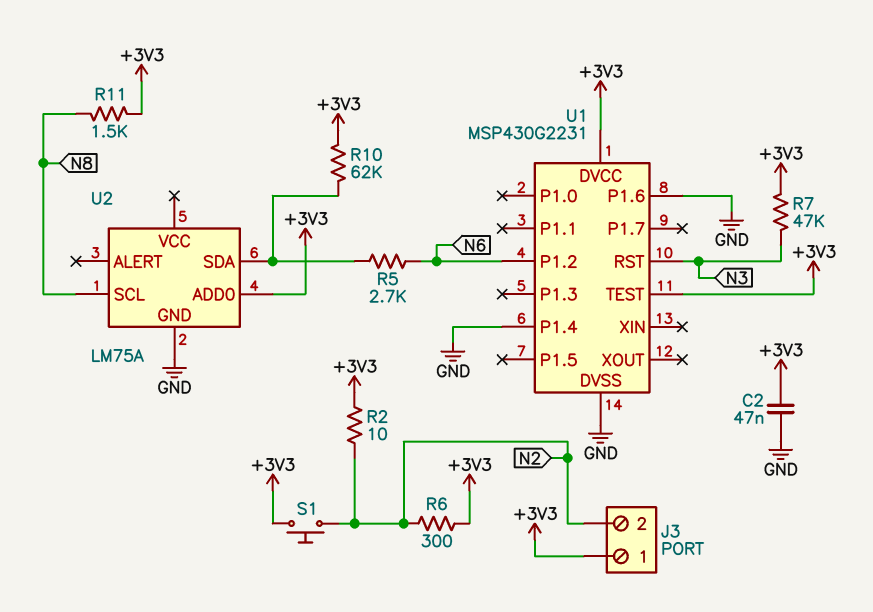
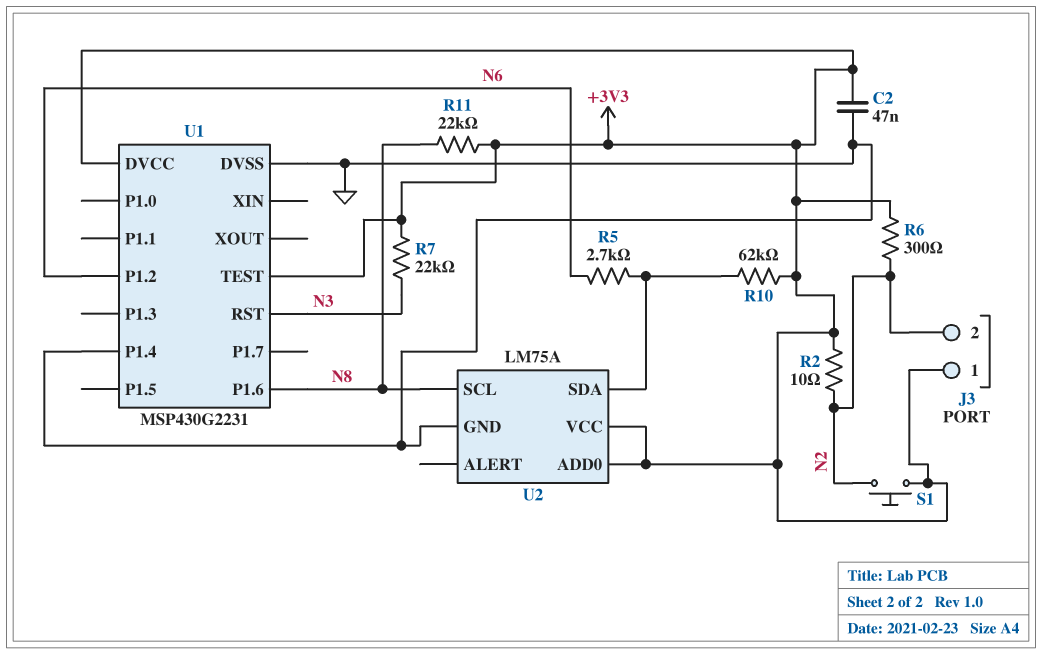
R7: 47k (+3V3, N3) -> 22k (+3V3, N3)
R11: 1.5k (+3V3, N8) -> 22k (+3V3, N8)
U1 pin P1.6: GND -> N8
U2 pin VCC: none -> +3V3

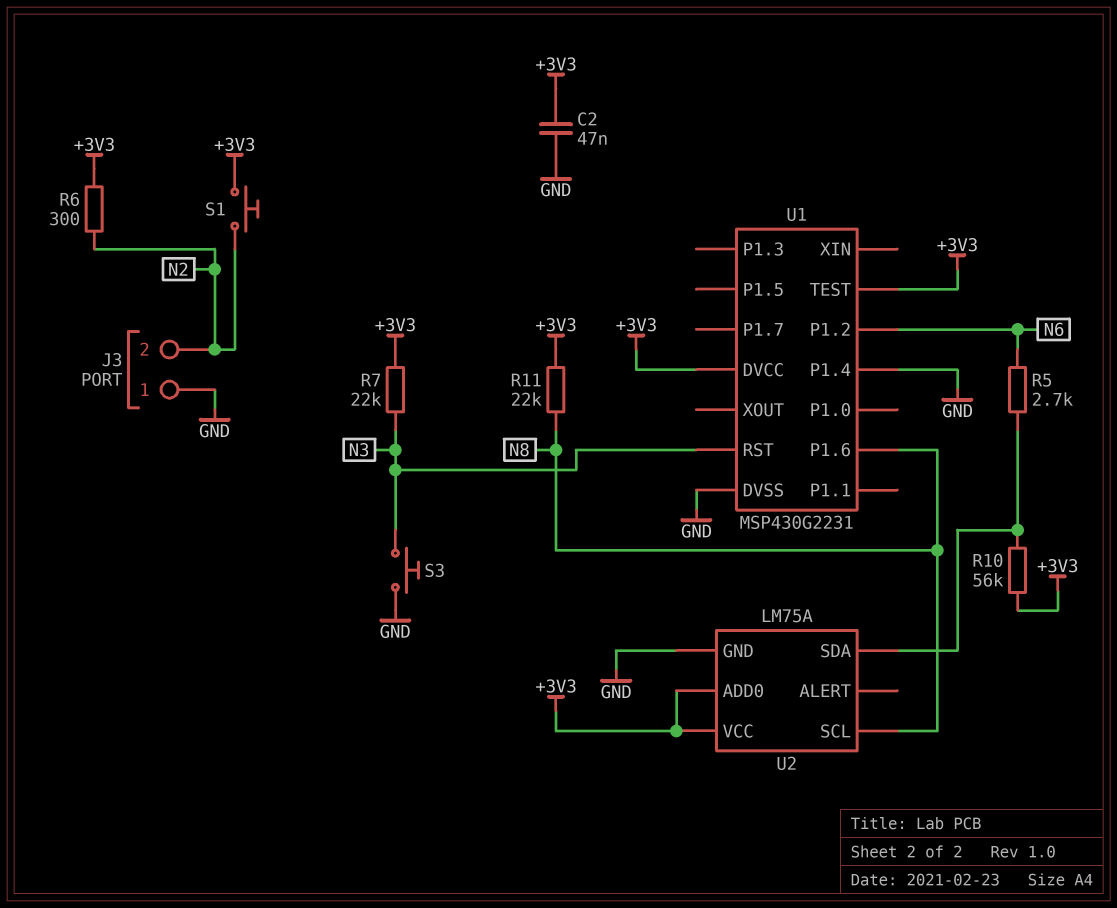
J3 pin 1: +3V3 -> GND
R2: 10 (+3V3, N2) -> none
R10: 62k (+3V3, U2/SDA) -> 56k (+3V3, U2/SDA)
S3: none -> button (GND, N3)

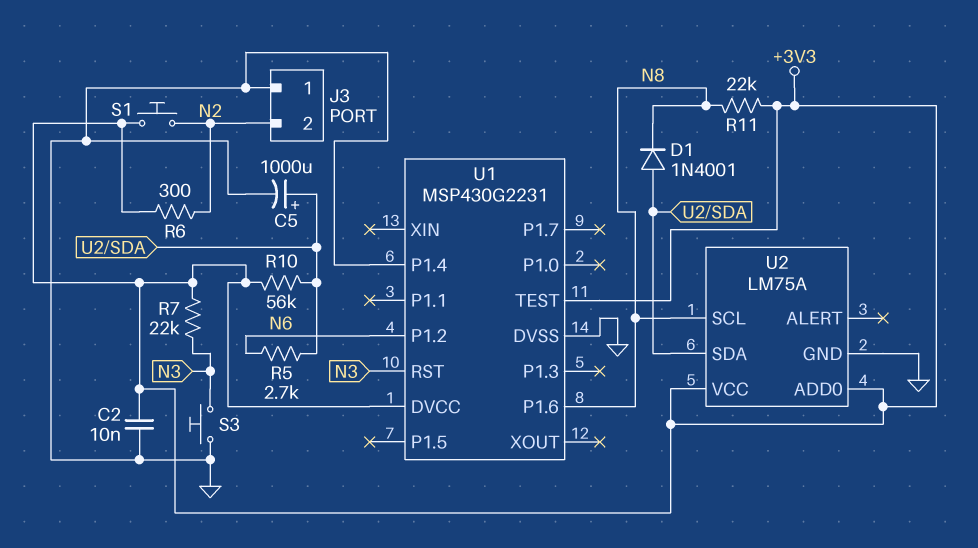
C2: 47nF (+3V3, GND) -> 10nF (+3V3, GND)
C5: none -> 1000uF (plus U2/SDA, minus GND)
D1: none -> diode 1N4001 (A U2/SDA, K N8)

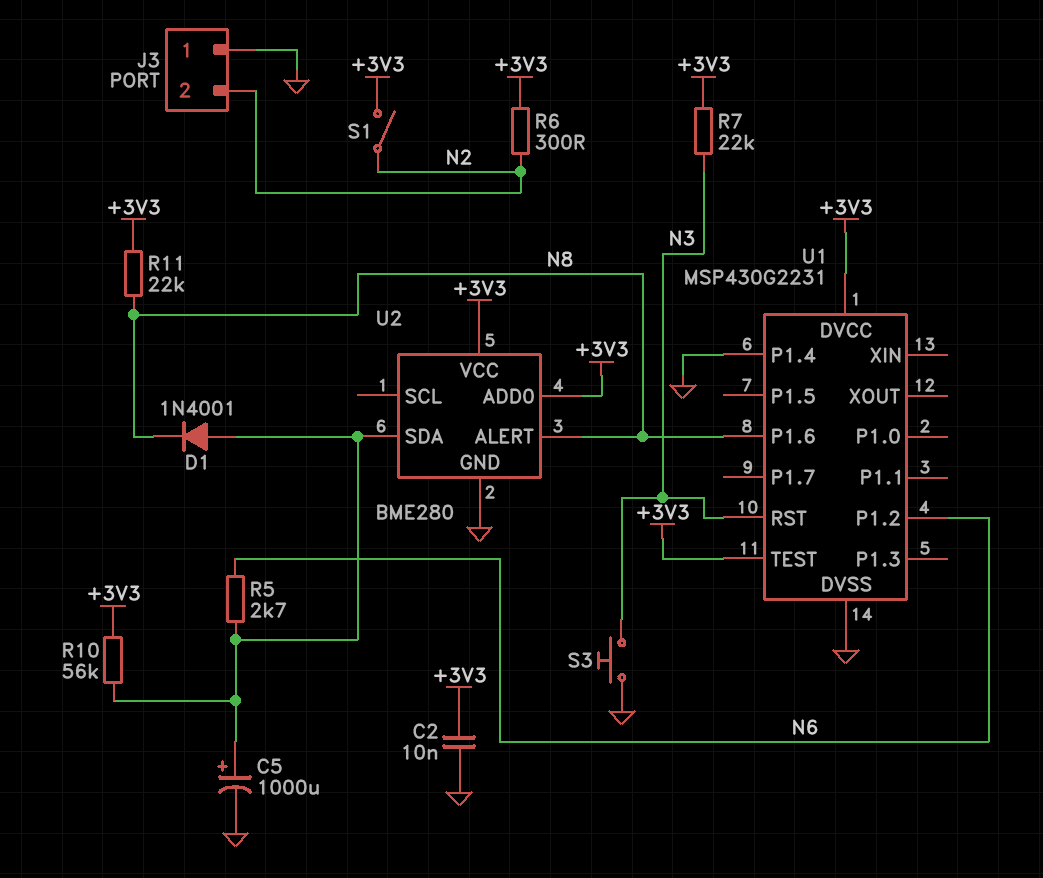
S1: button (+3V3, N2) -> switch (+3V3, N2)
U2: LM75A -> BME280
U2 pin ALERT: none -> N8
U2 pin SCL: N8 -> none

